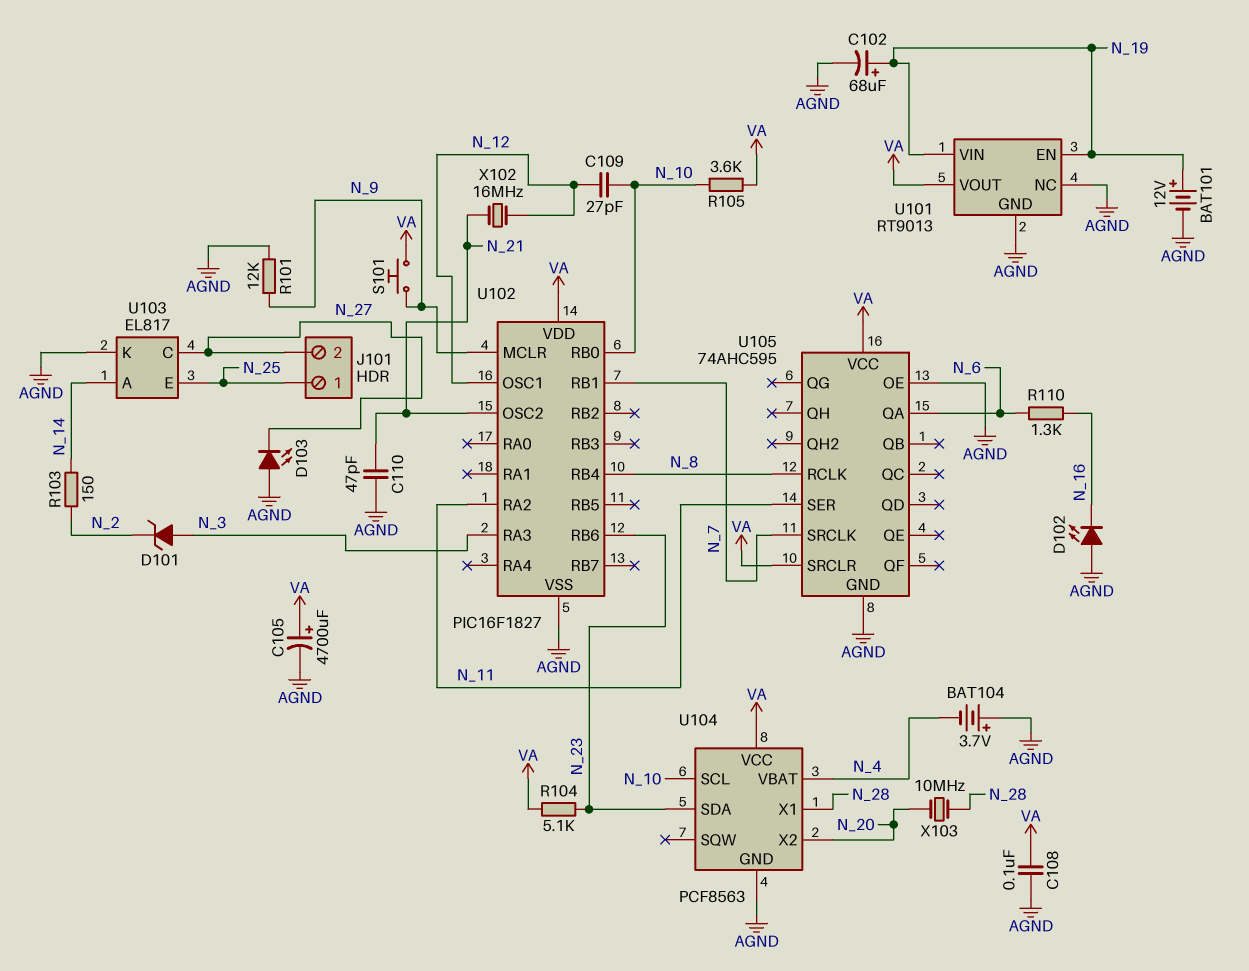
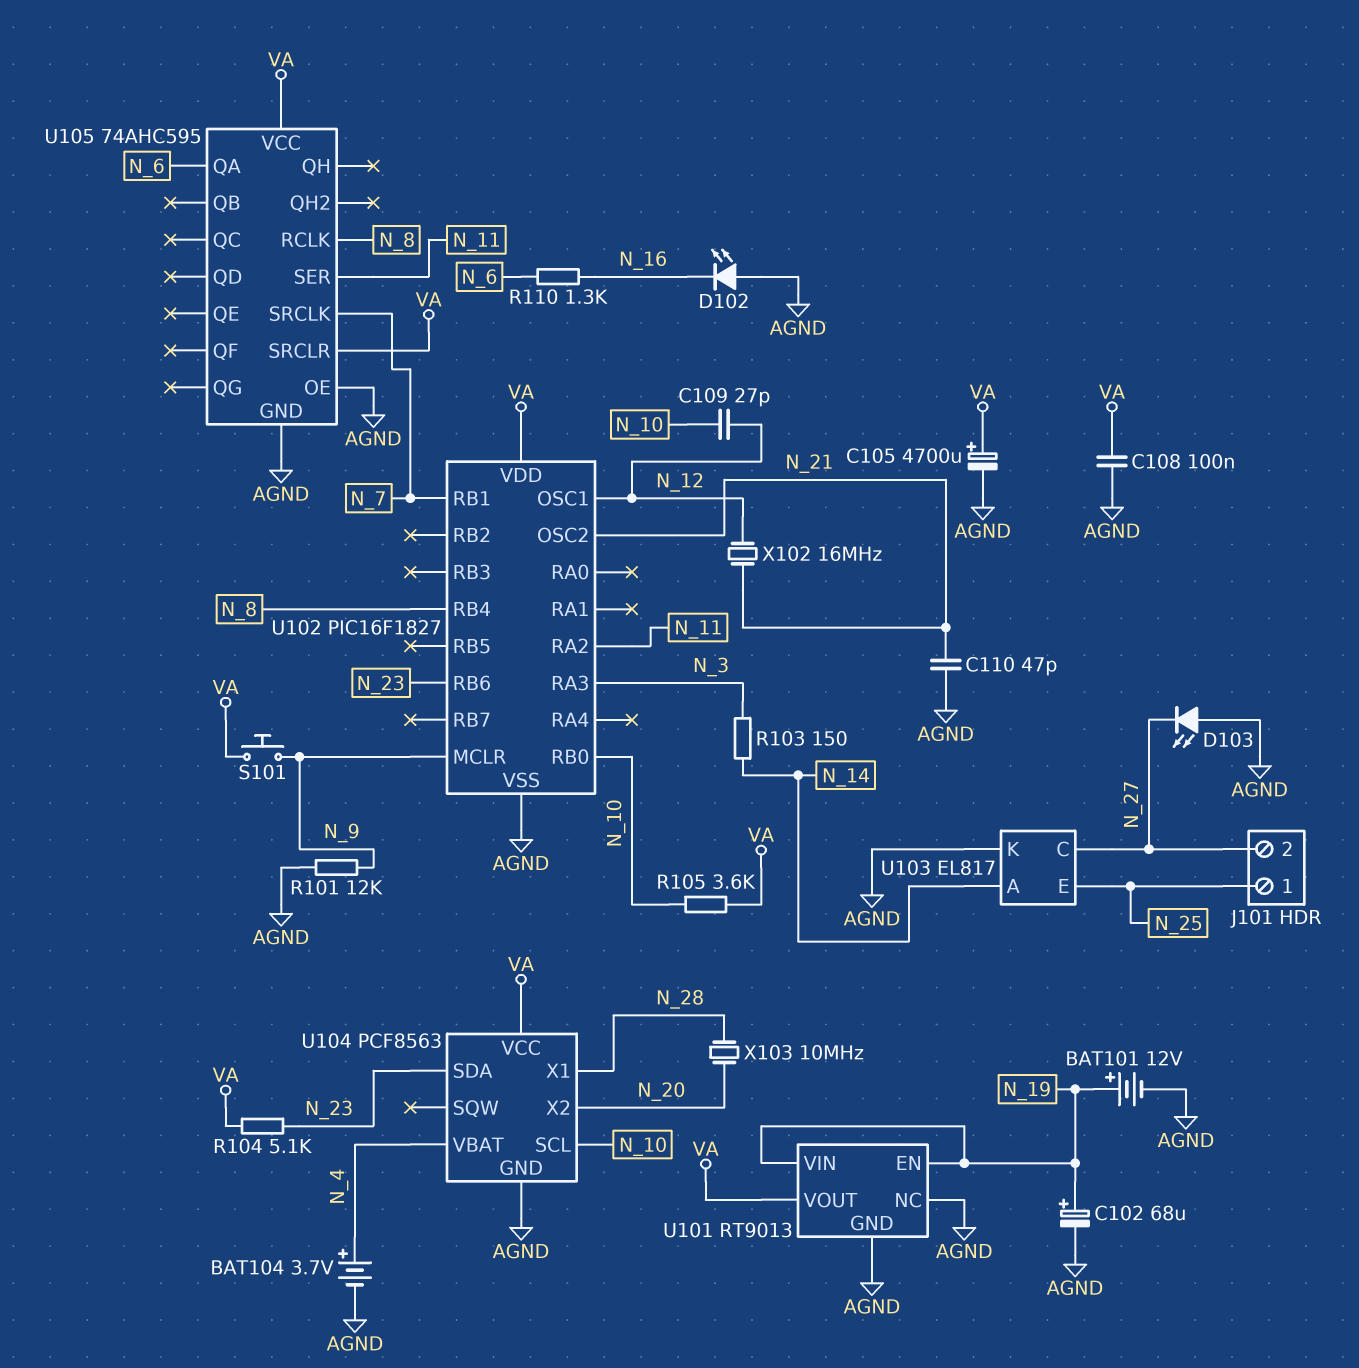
BAT104: 3.7V (plus AGND, minus N_4) -> 3.7V (plus N_4, minus AGND)
D101: zener (A N_3, K N_2) -> none
R103: 150 (N_2, N_14) -> 150 (N_3, N_14)

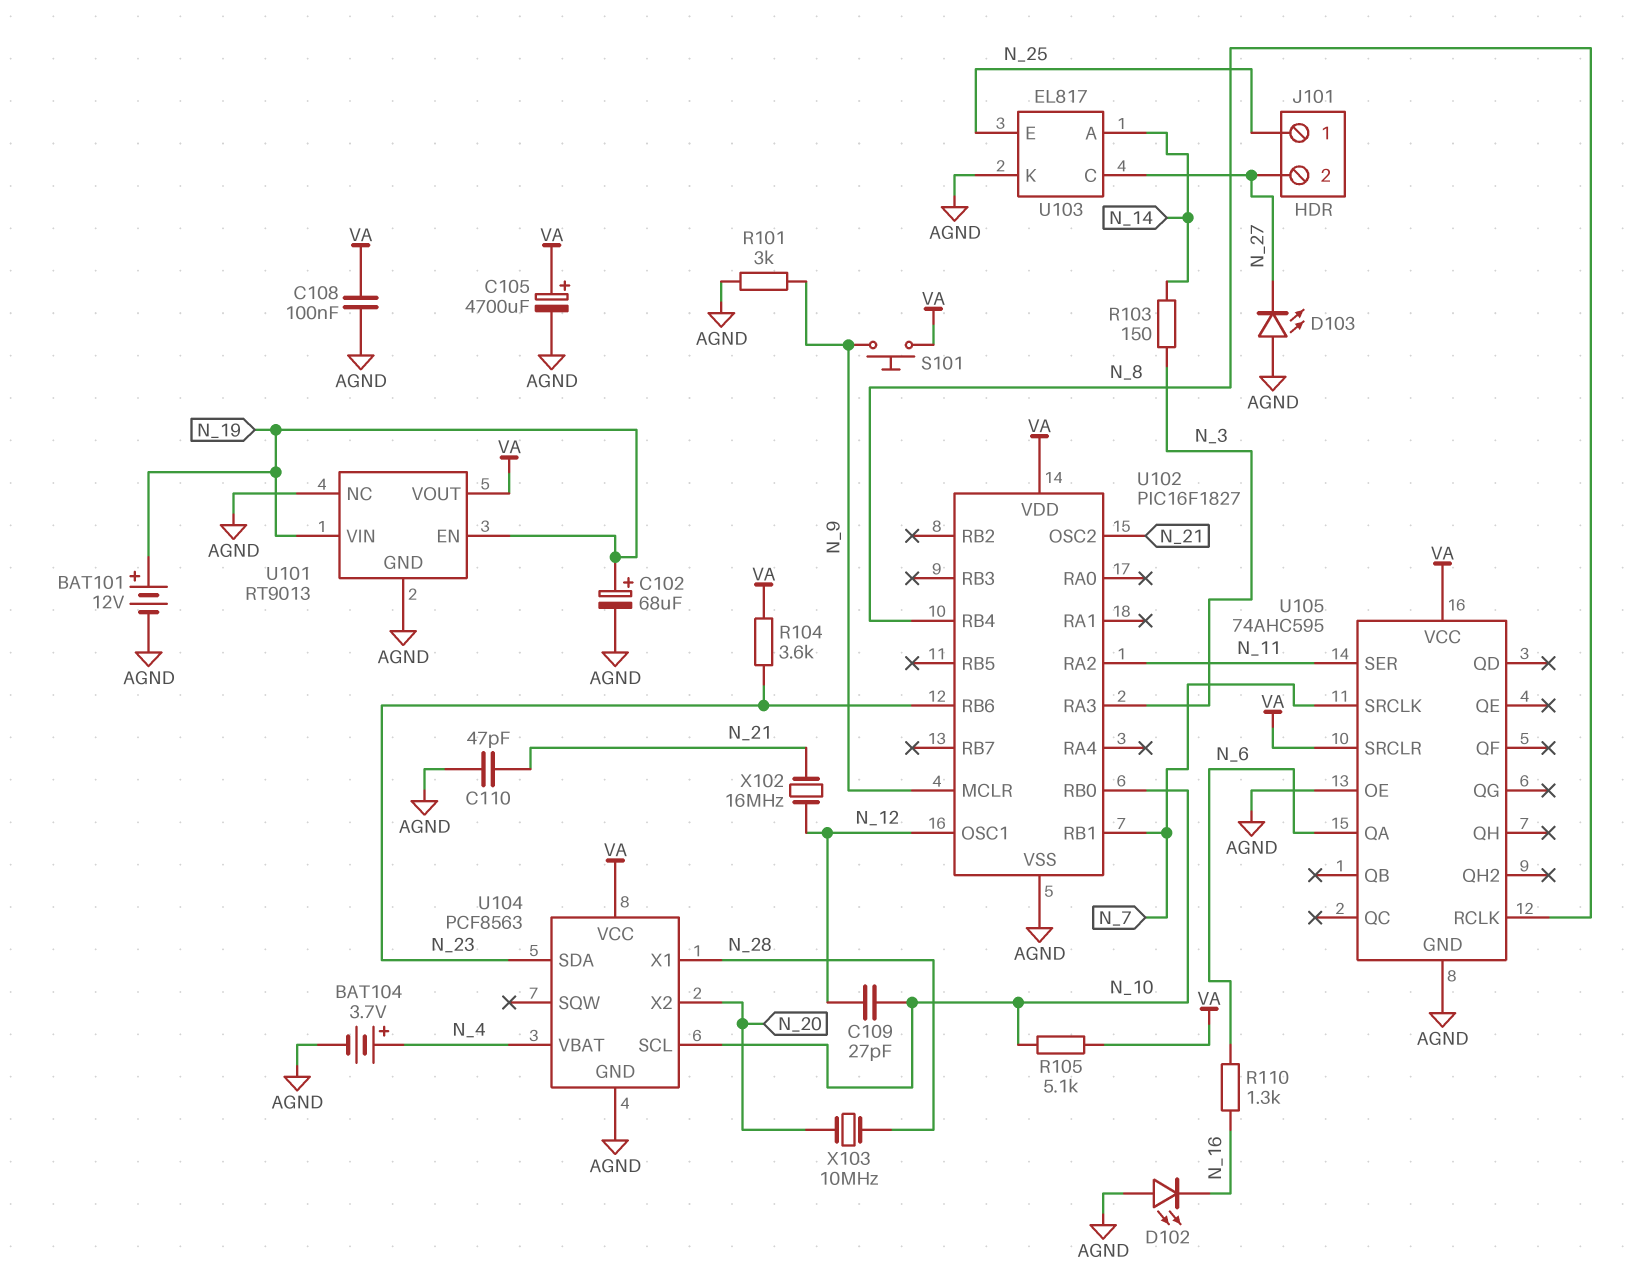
R101: 12k (AGND, N_9) -> 3k (AGND, N_9)
R104: 5.1k (N_23, VA) -> 3.6k (N_23, VA)
R105: 3.6k (N_10, VA) -> 5.1k (N_10, VA)

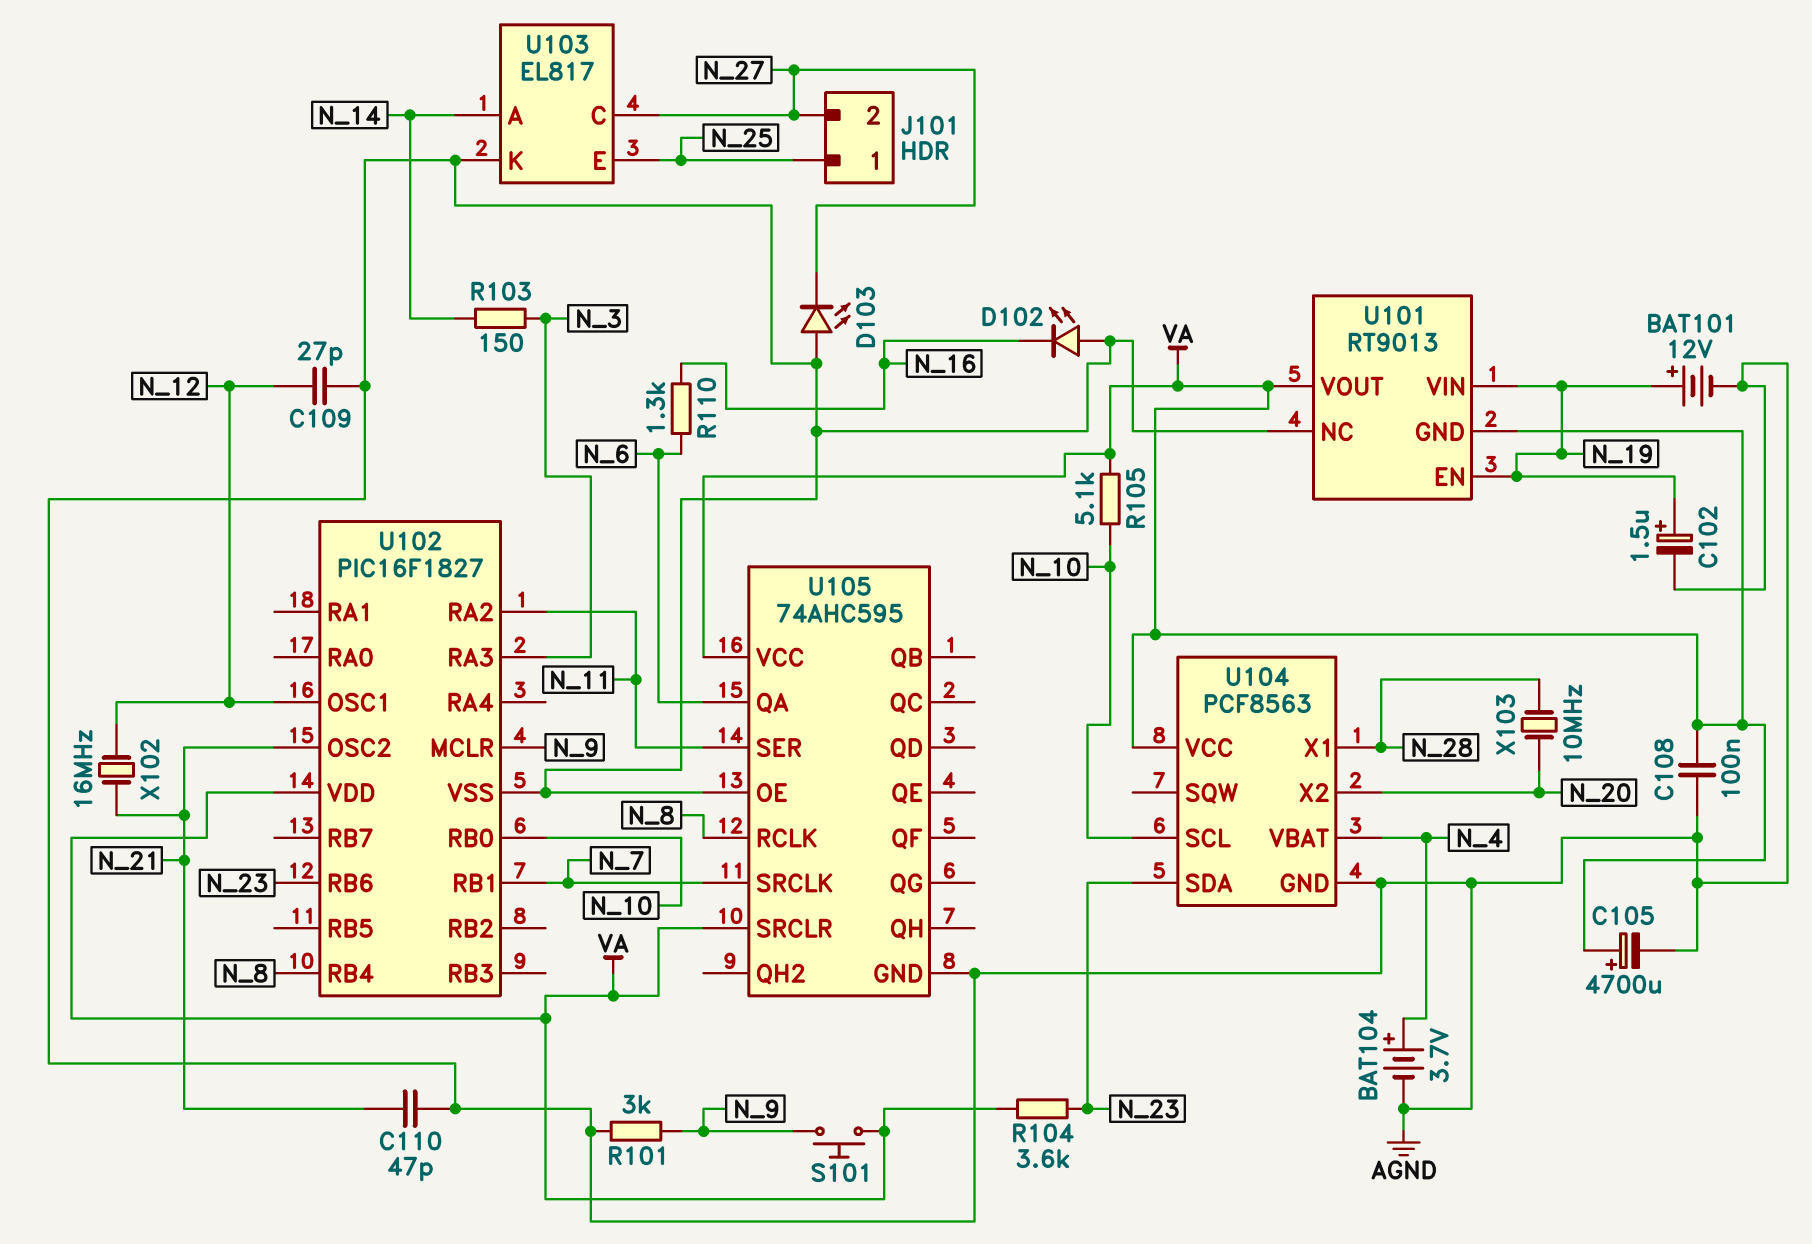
C102: 68uF (plus N_19, minus AGND) -> 1.5uF (plus N_19, minus AGND)
C109: 27pF (N_10, N_12) -> 27pF (AGND, N_12)
U101 pin GND: AGND -> VA

